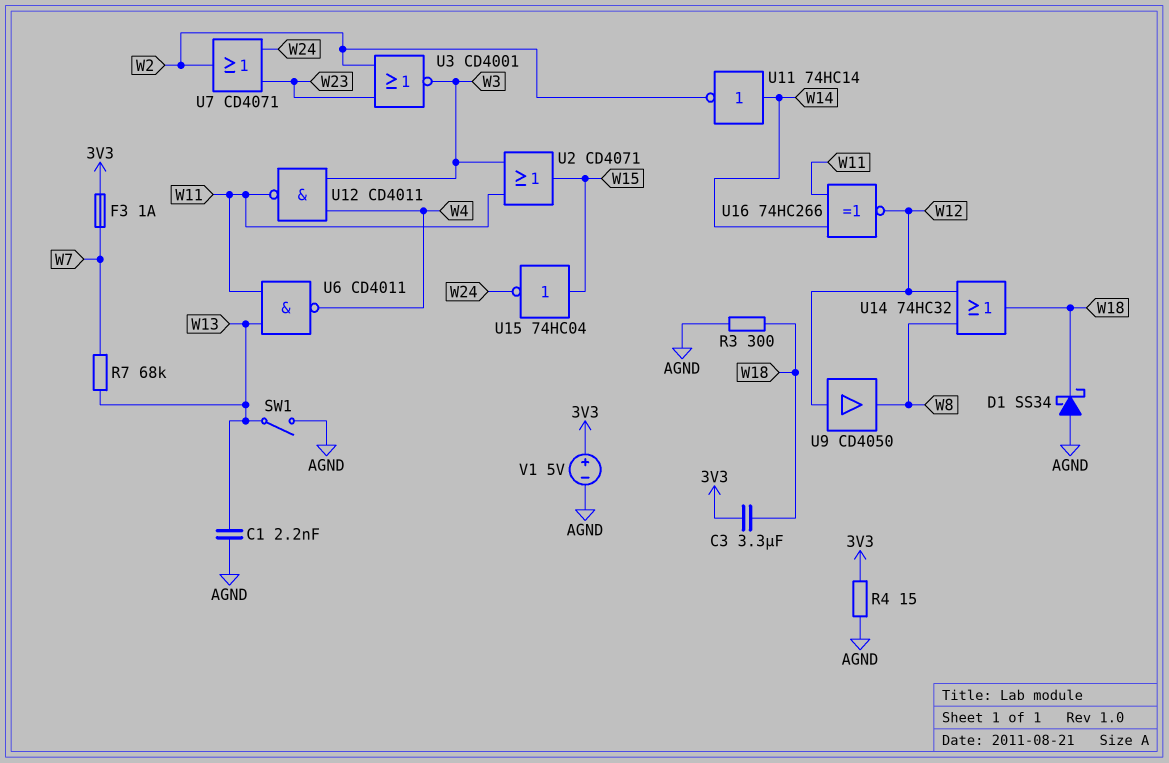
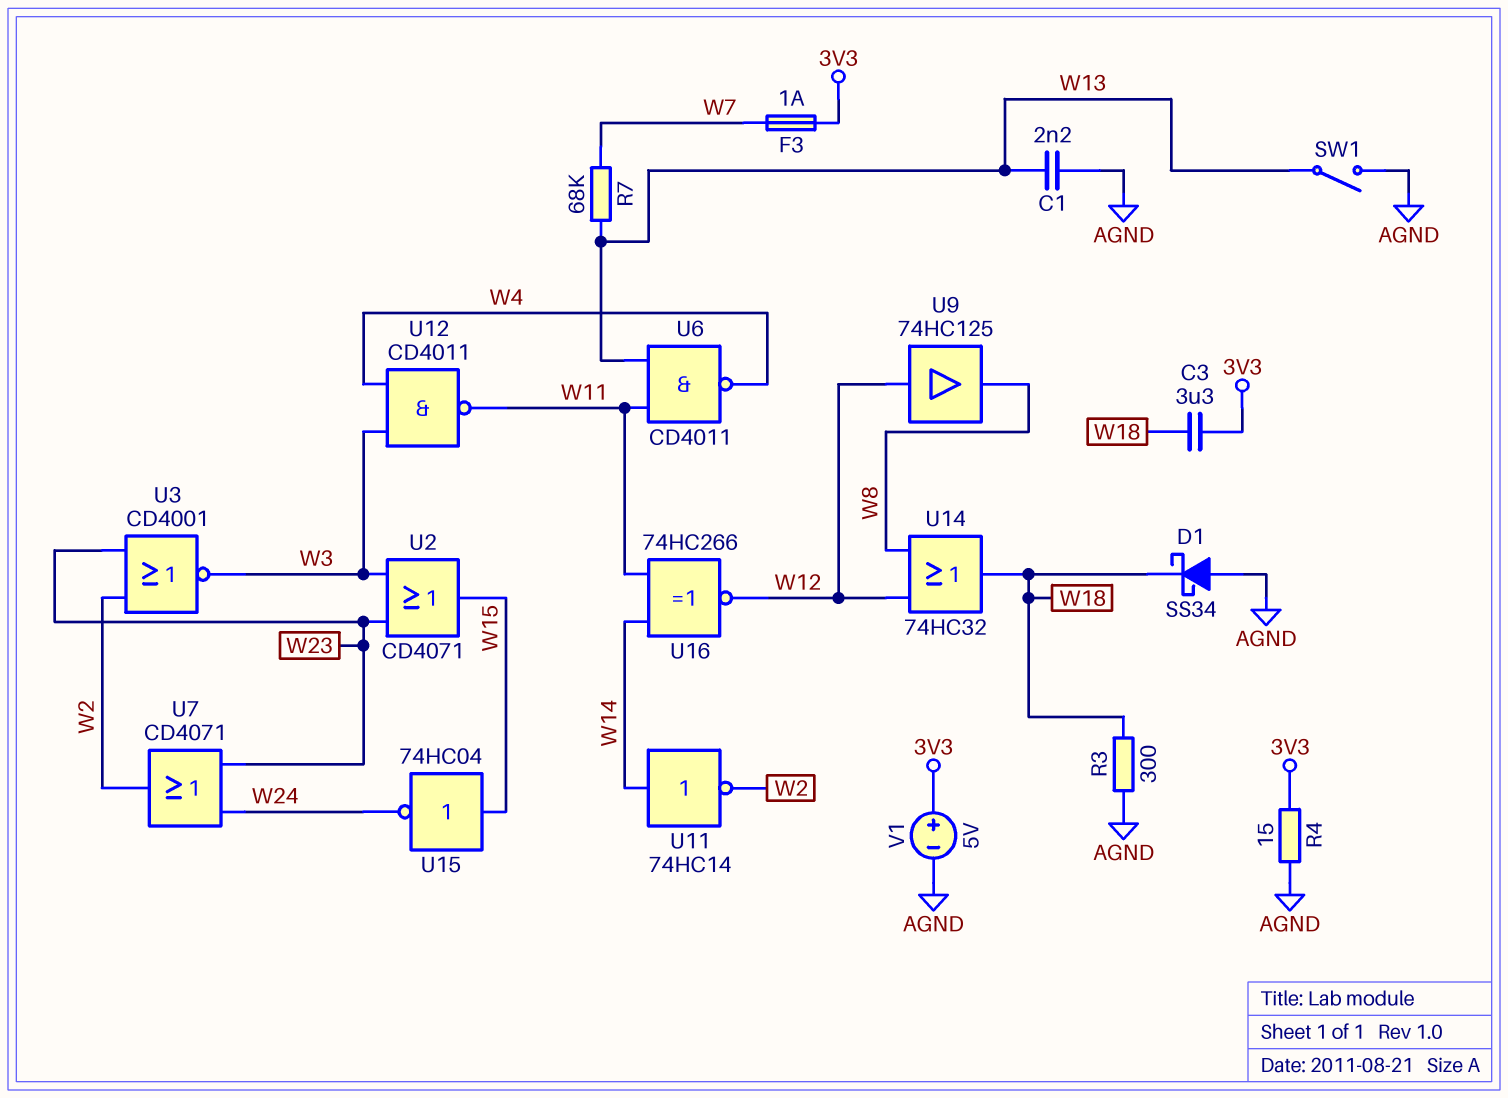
U2: OR CD4071 (in W3, in W11, out W15) -> OR CD4071 (in W3, in W23, out W15)
U9: buffer CD4050 (in W12, out W8) -> buffer 74HC125 (in W12, out W8)

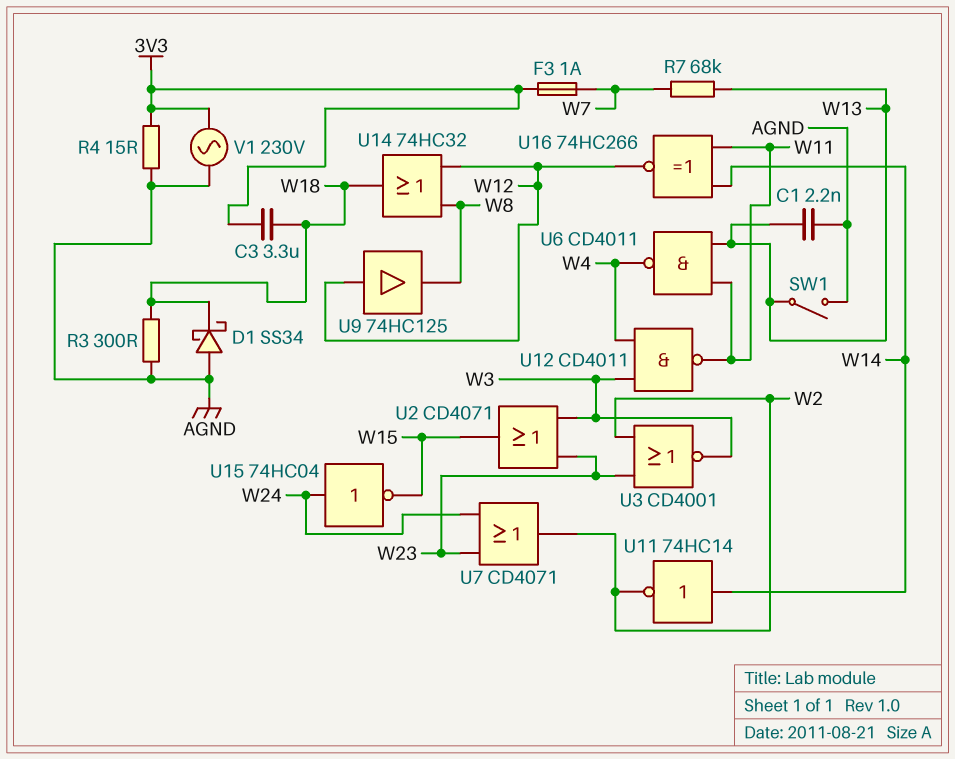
U15: NOT 74HC04 (in W15, out W24) -> NOT 74HC04 (in W24, out W15)
V1: 5V (plus 3V3, minus AGND) -> AC 230V (3V3, AGND)

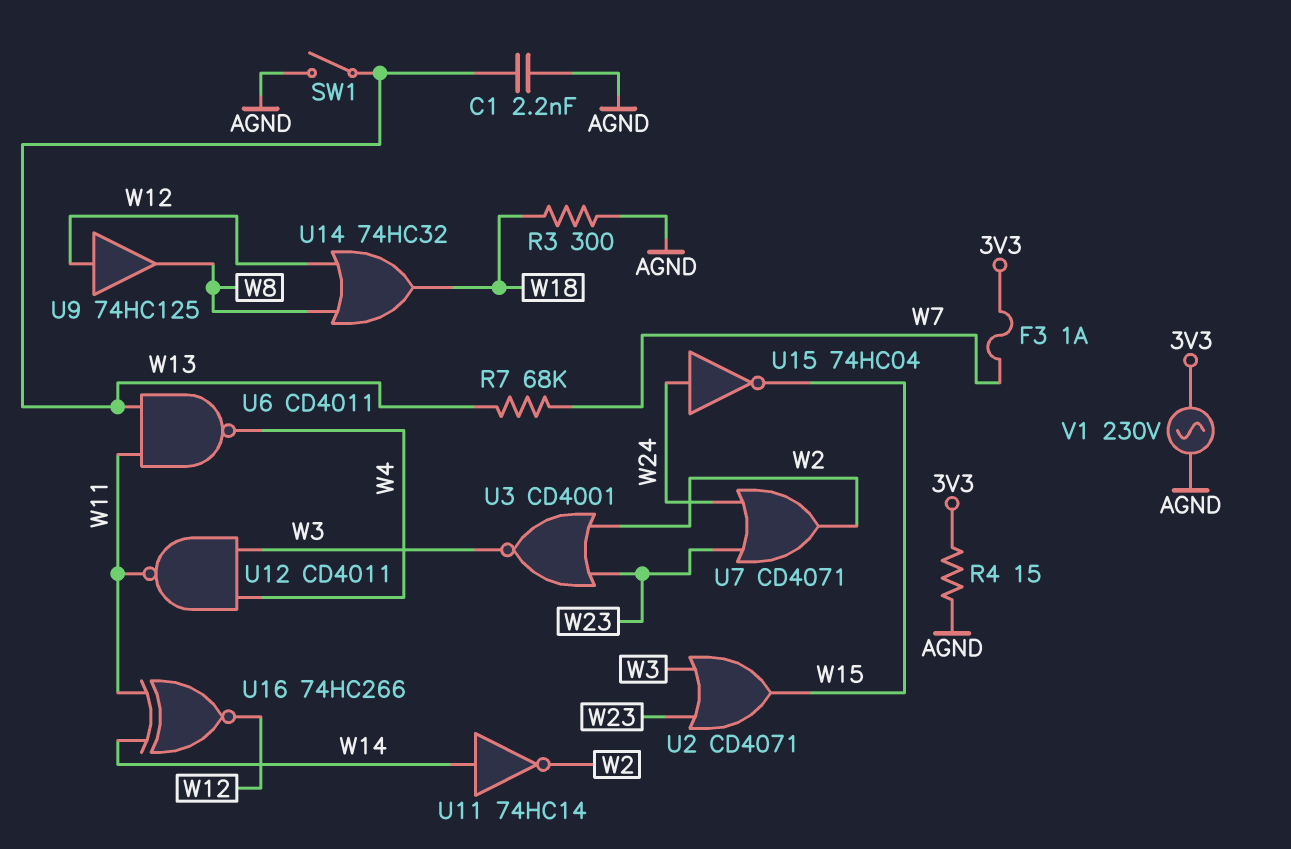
C3: 3.3uF (3V3, W18) -> none
D1: schottky SS34 (A AGND, K W18) -> none

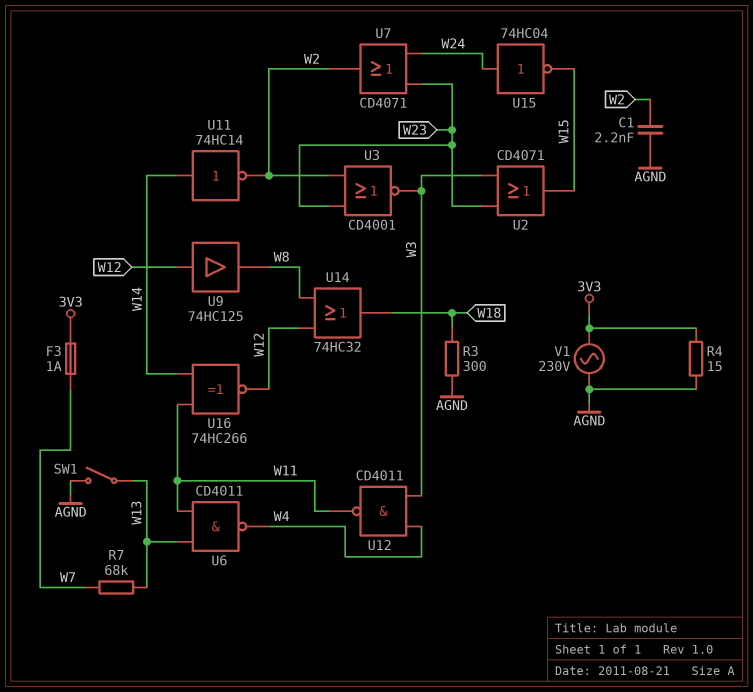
C1: 2.2nF (AGND, W13) -> 2.2nF (AGND, W2)

